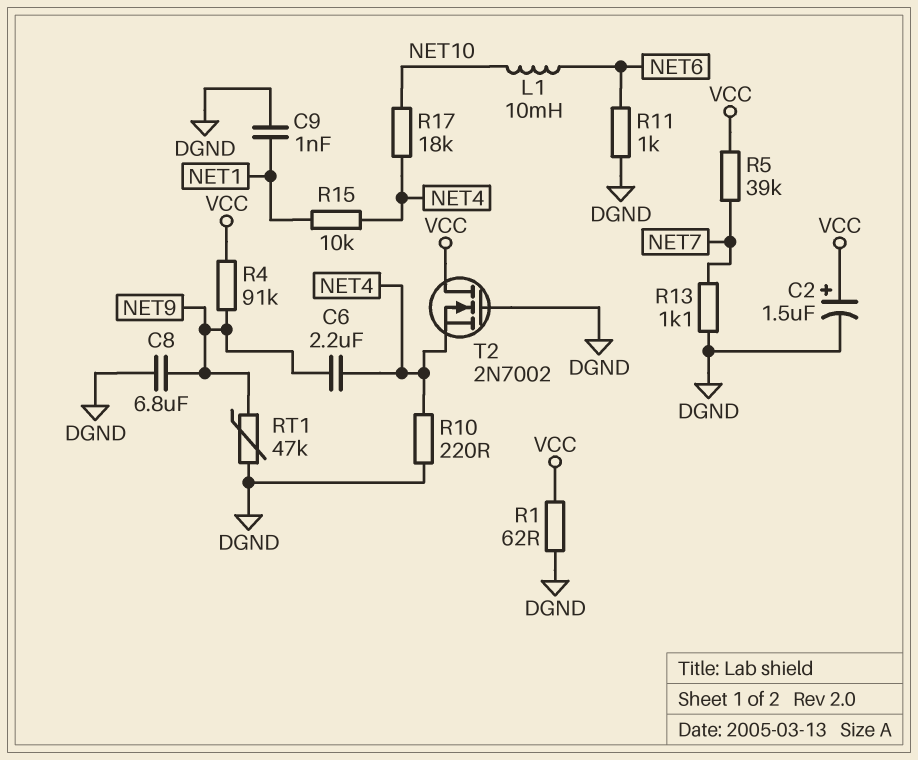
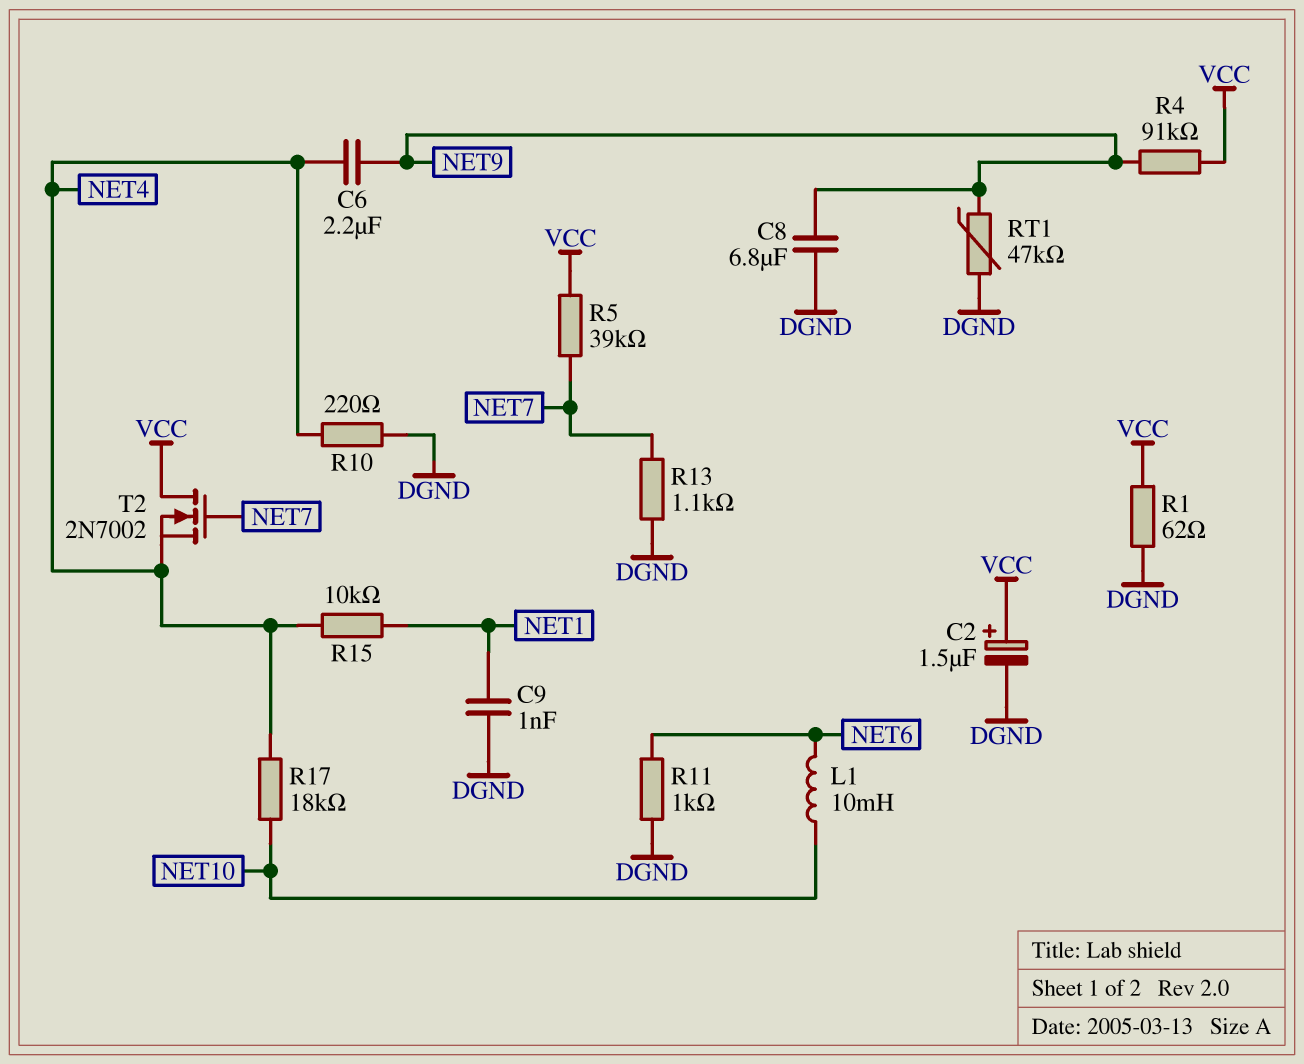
T2: NMOS 2N7002 (G DGND, D VCC, S NET4) -> NMOS 2N7002 (G NET7, D VCC, S NET4)

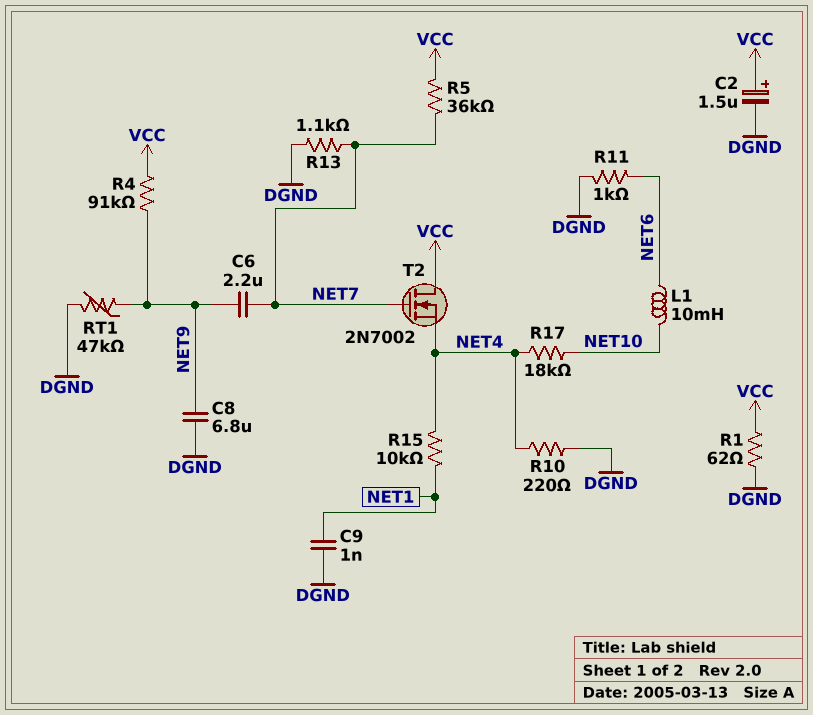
C6: 2.2uF (NET4, NET9) -> 2.2uF (NET7, NET9)
R5: 39k (NET7, VCC) -> 36k (NET7, VCC)

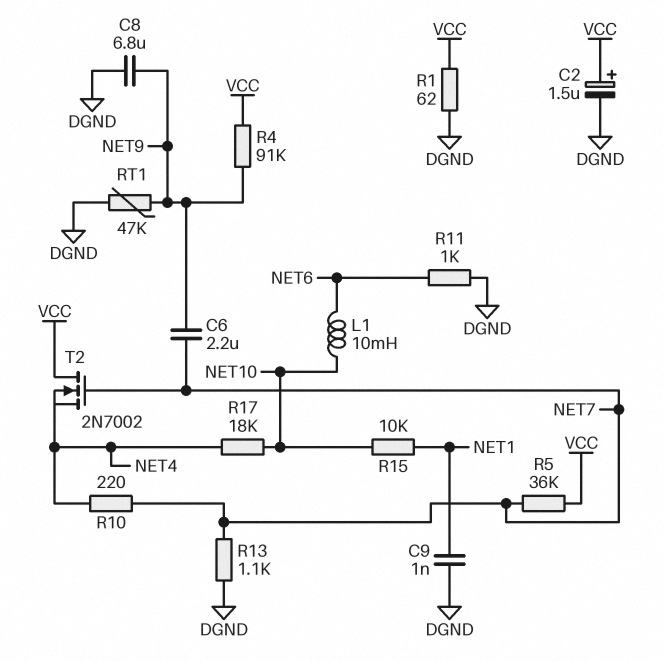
R10: 220 (DGND, NET4) -> 220 (NET4, NET7)
R15: 10k (NET1, NET4) -> 10k (NET1, NET10)

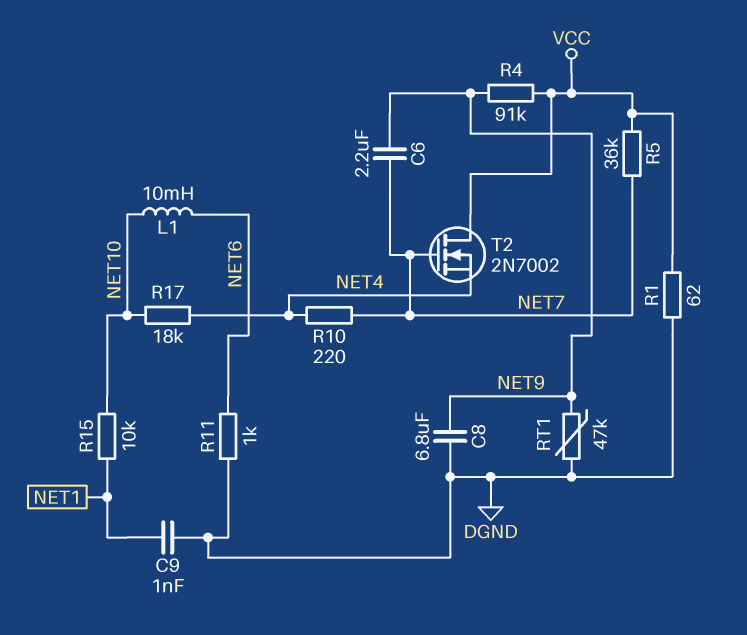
C2: 1.5uF (plus VCC, minus DGND) -> none
R13: 1.1k (DGND, NET7) -> none

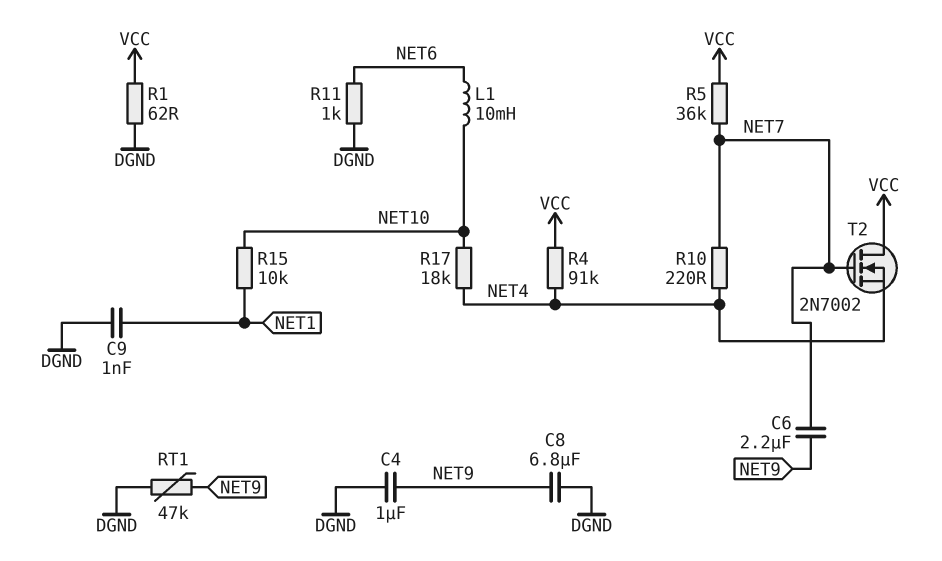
C4: none -> 1uF (DGND, NET9)
R4: 91k (NET9, VCC) -> 91k (NET4, VCC)

